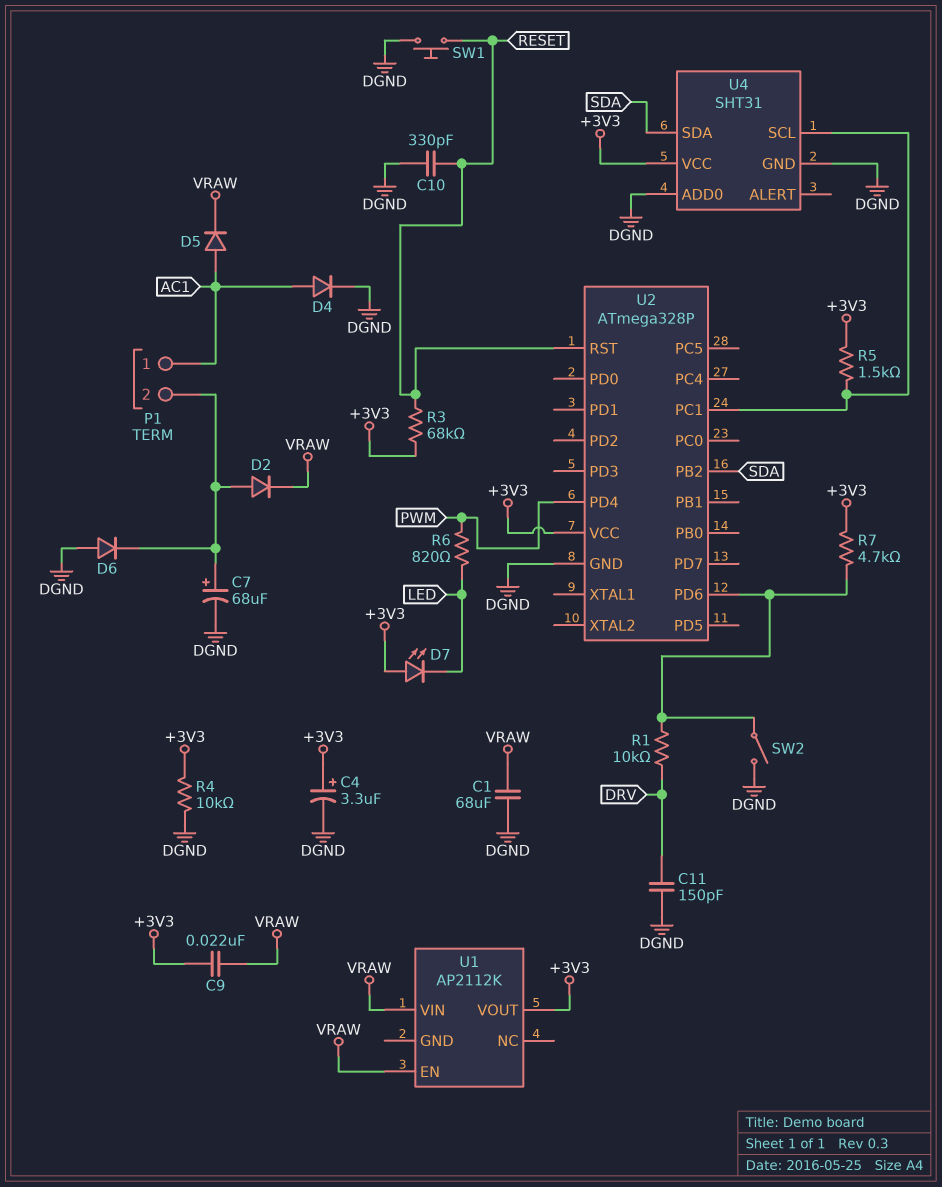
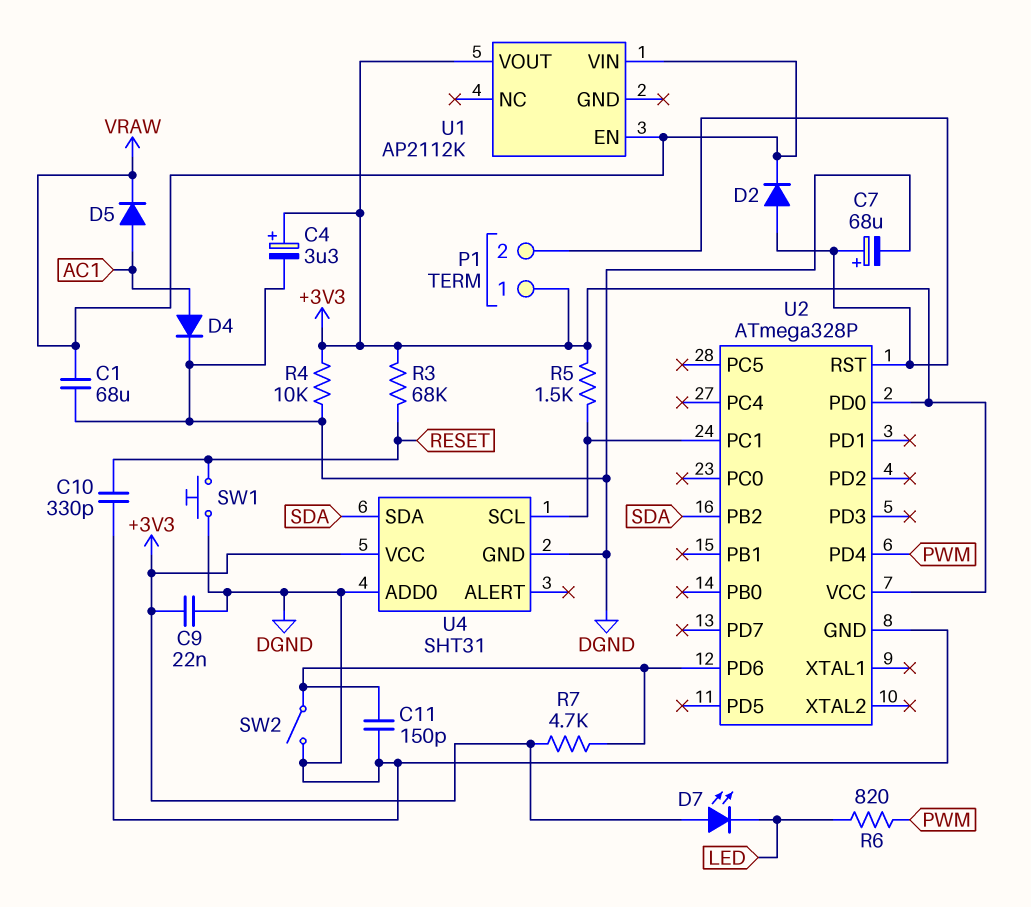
C9: 22nF (+3V3, VRAW) -> 22nF (+3V3, DGND)
C11: 150pF (DGND, DRV) -> 150pF (DGND, U2/PD6)
D6: diode (A DGND, K P1/2) -> none
P1 pin 1: AC1 -> +3V3
R1: 10k (DRV, U2/PD6) -> none
U2 pin PD0: none -> +3V3
U2 pin RST: RESET -> P1/2

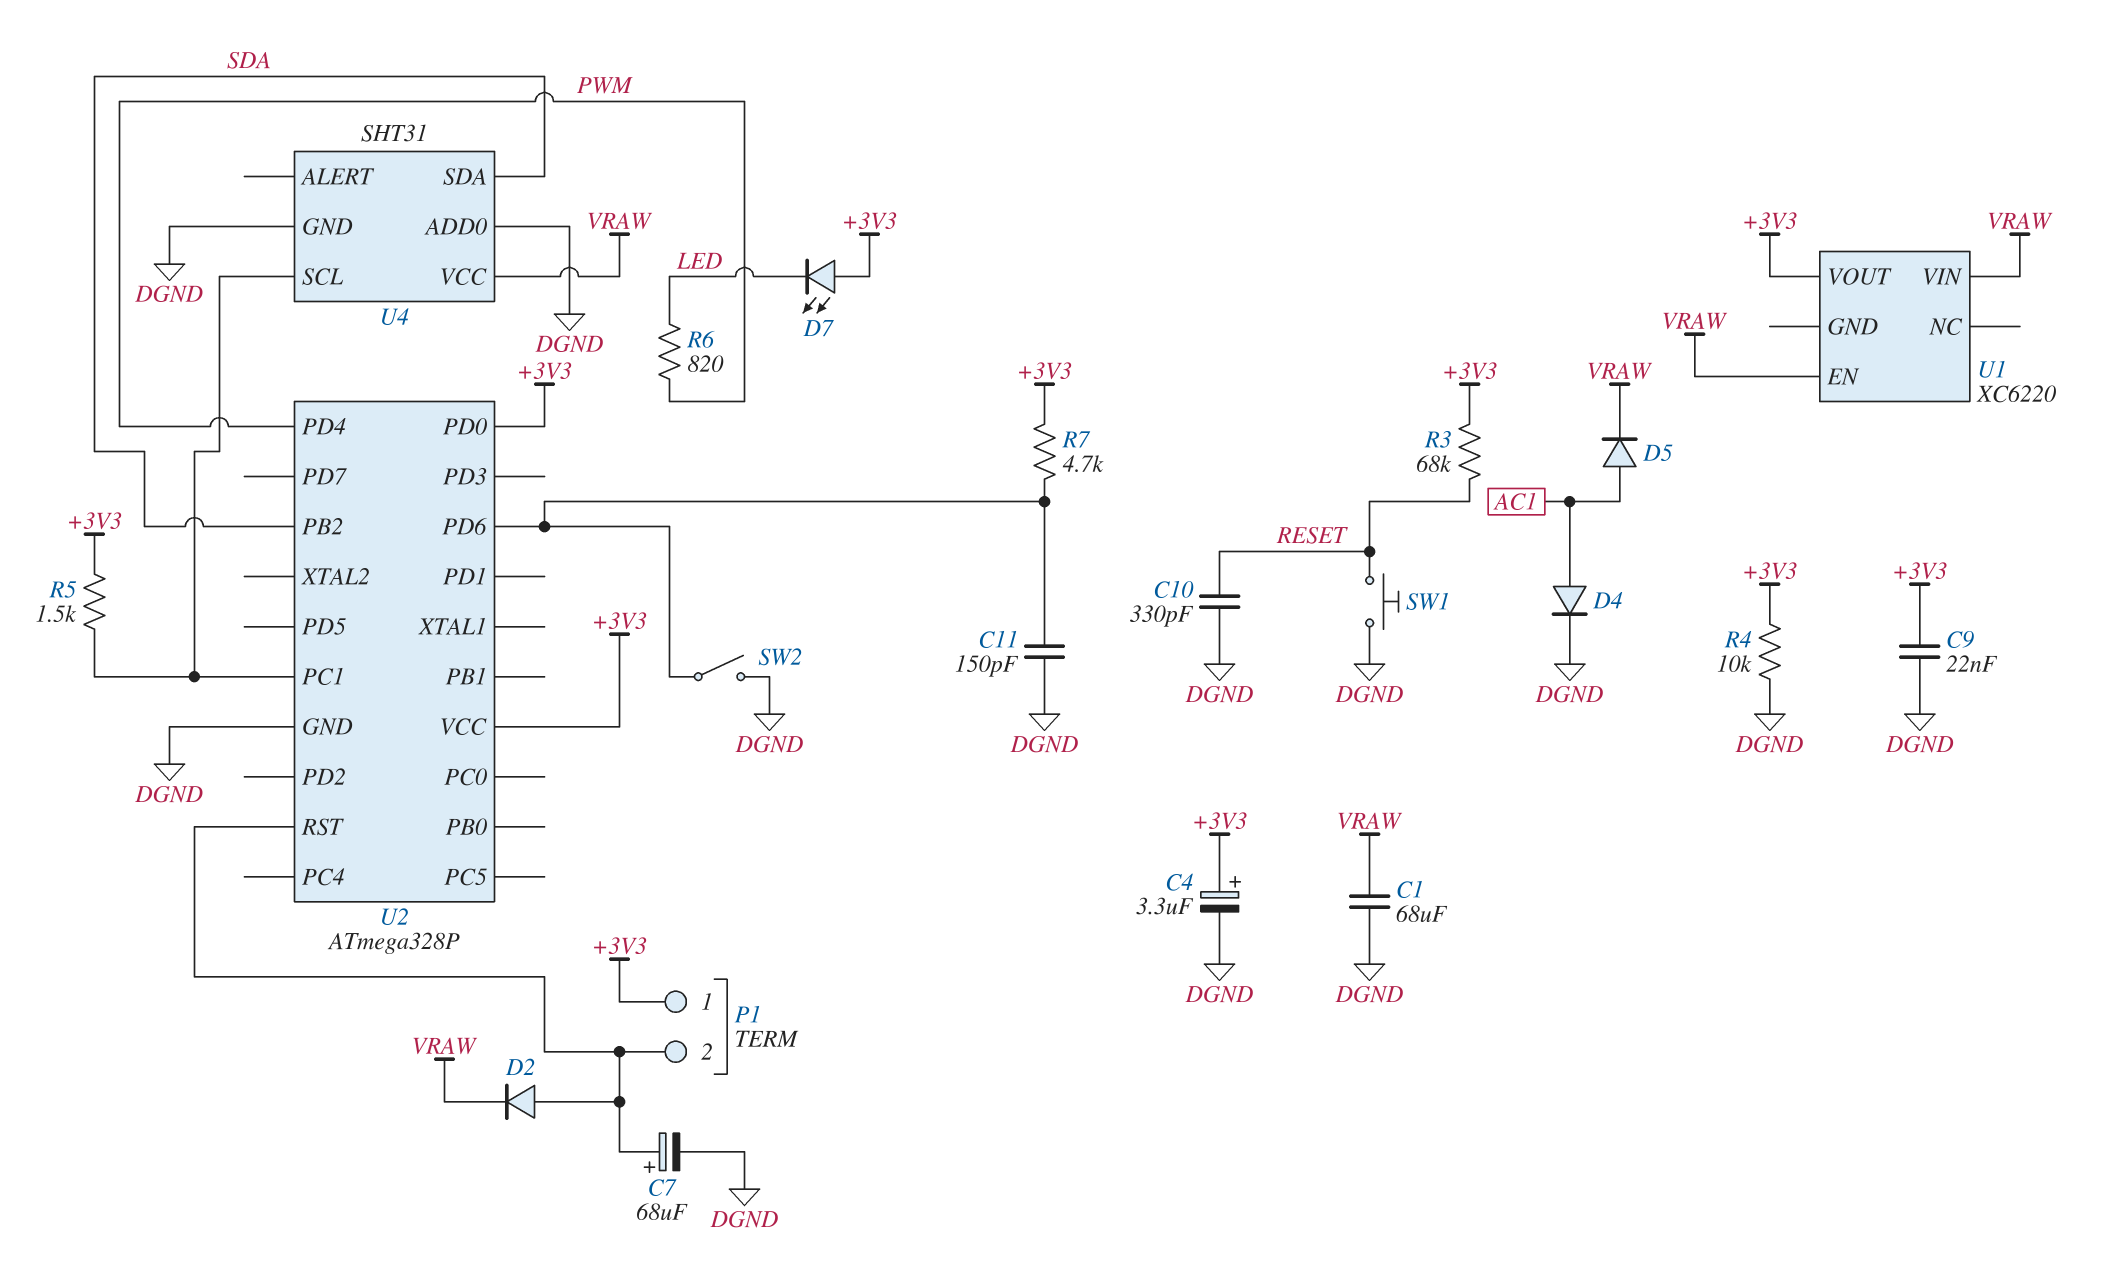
U1: AP2112K -> XC6220
U4 pin VCC: +3V3 -> VRAW

